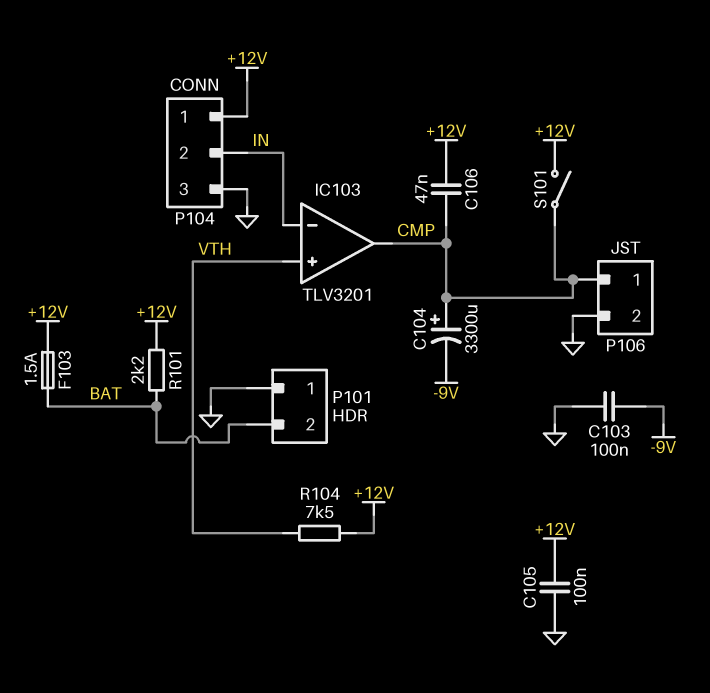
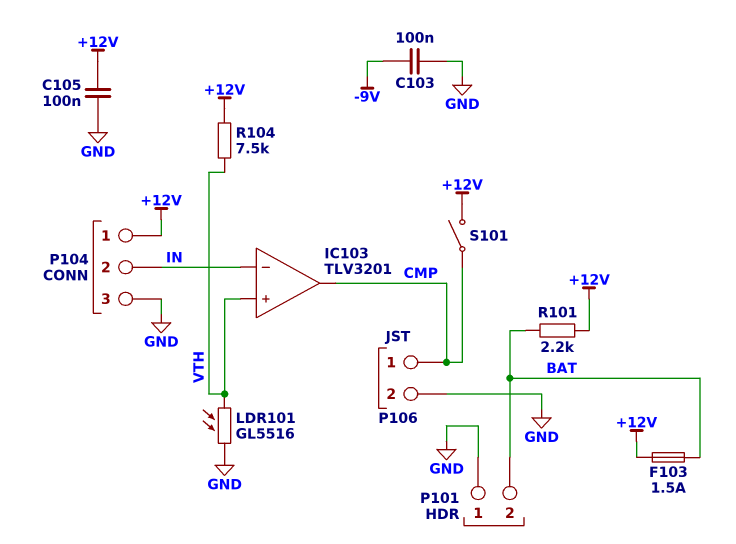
C104: 3300uF (plus CMP, minus -9V) -> none
C106: 47nF (+12V, CMP) -> none
LDR101: none -> GL5516 (GND, VTH)

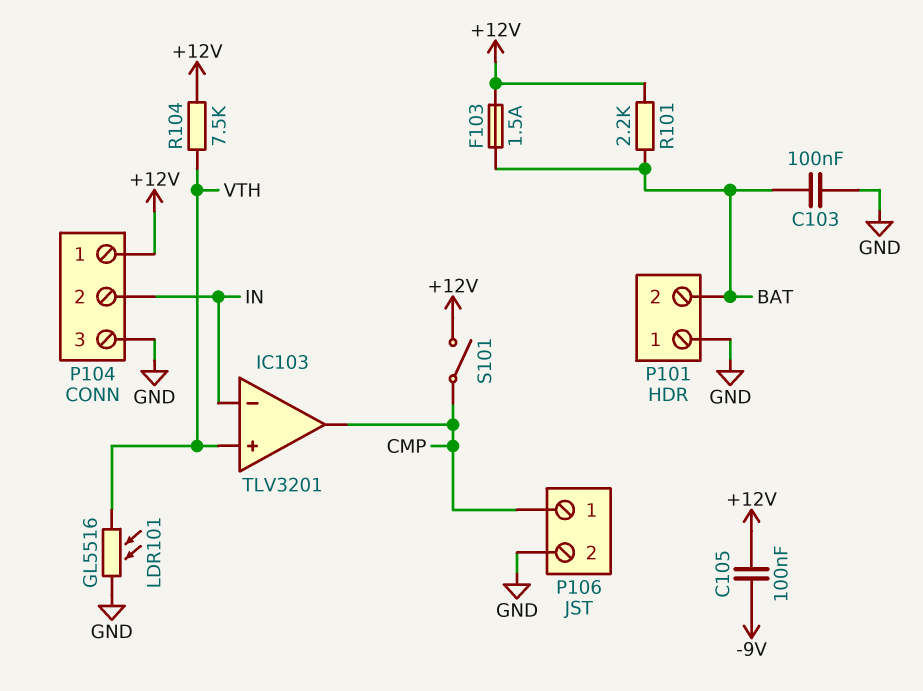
C103: 100nF (-9V, GND) -> 100nF (BAT, GND)
C105: 100nF (+12V, GND) -> 100nF (+12V, -9V)

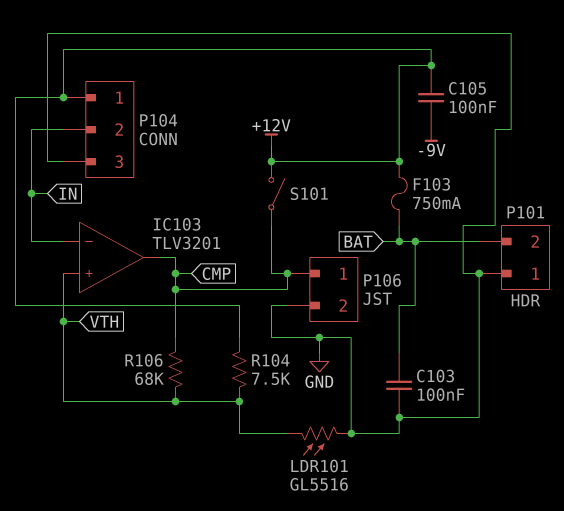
F103: 1.5A (+12V, BAT) -> 750mA (+12V, BAT)
R101: 2.2k (+12V, BAT) -> none
R106: none -> 68k (CMP, VTH)

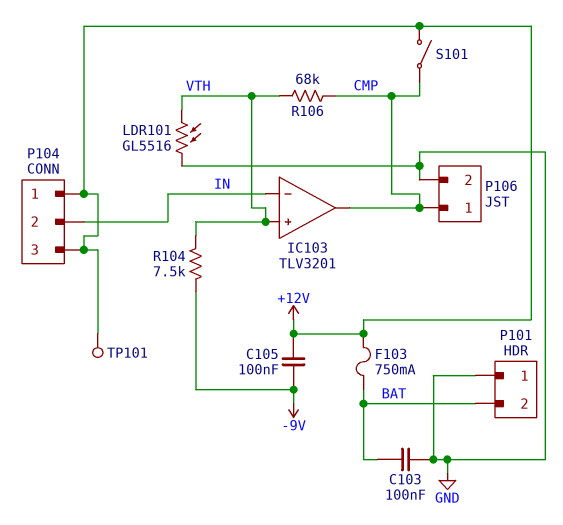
P104 pin 3: GND -> +12V
R104: 7.5k (+12V, VTH) -> 7.5k (-9V, VTH)
TP101: none -> test point (+12V)

